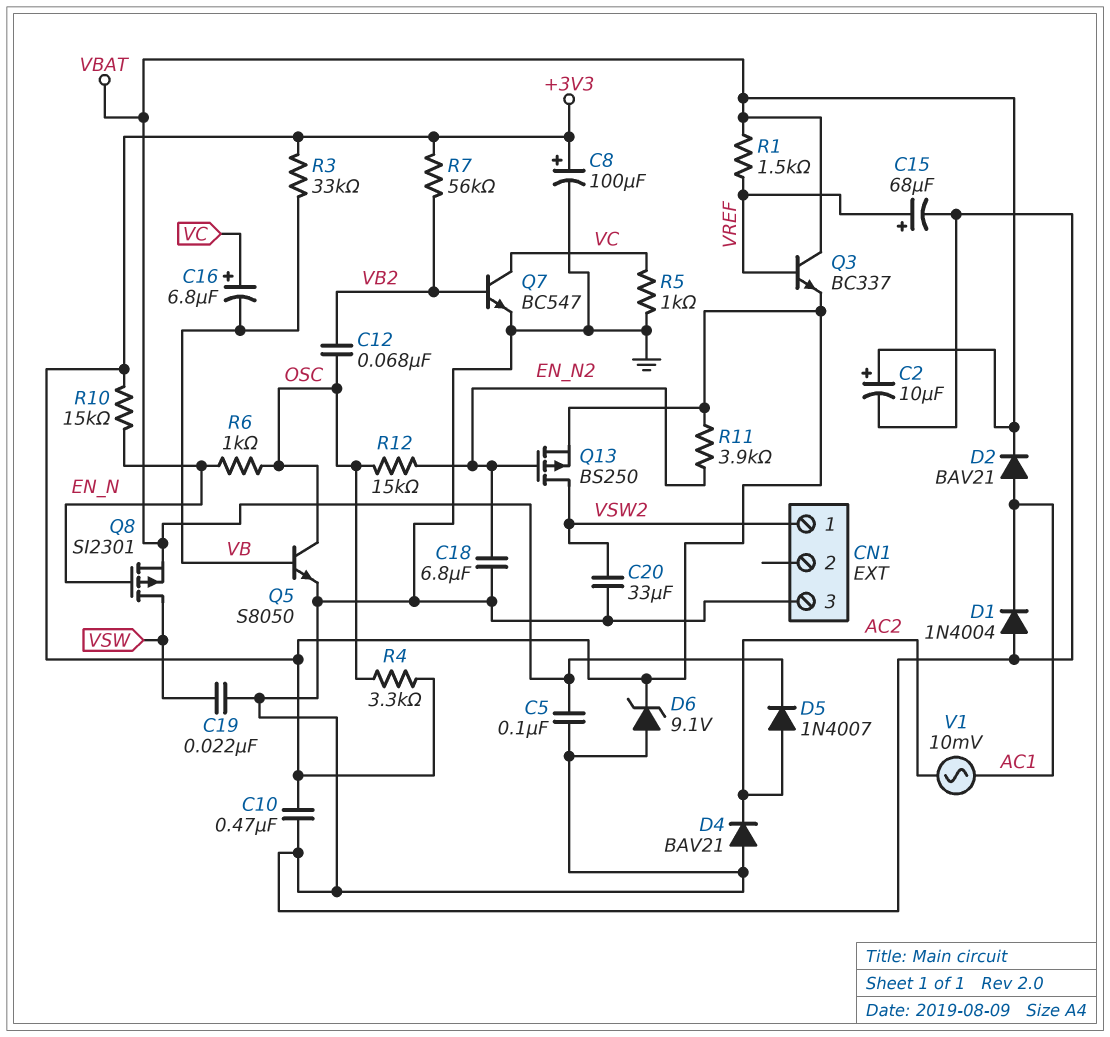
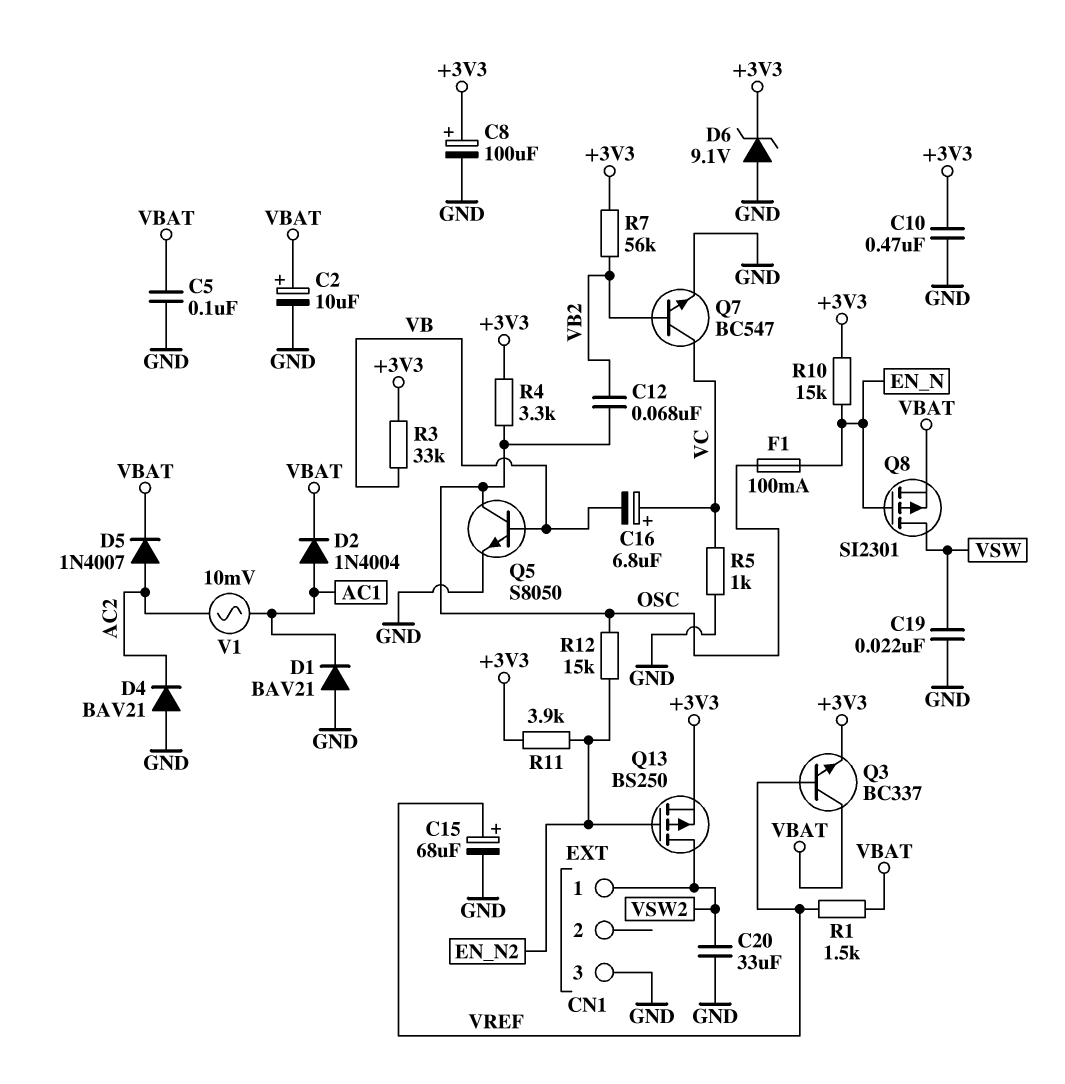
C18: 6.8uF (EN_N2, GND) -> none
D1: diode 1N4004 (A GND, K AC1) -> diode BAV21 (A GND, K AC1)
D2: diode BAV21 (A AC1, K VBAT) -> diode 1N4004 (A AC1, K VBAT)
F1: none -> 100mA (EN_N, OSC)
R6: 1k (EN_N, OSC) -> none

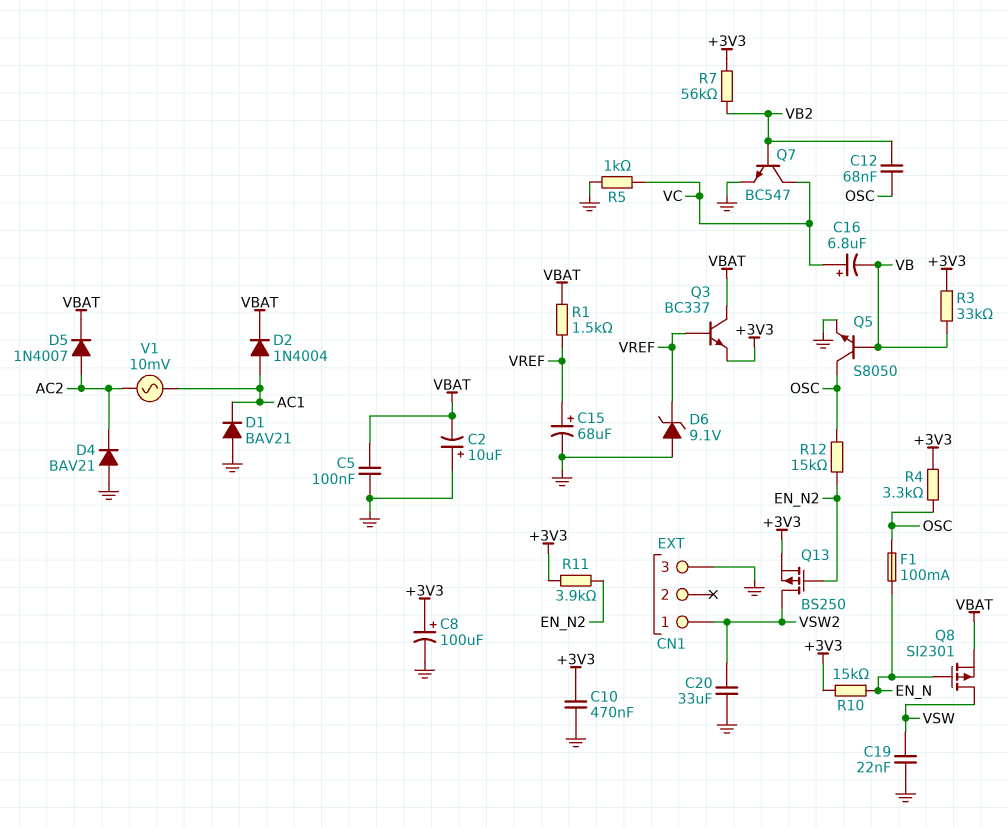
C2: 10uF (plus VBAT, minus GND) -> 10uF (plus GND, minus VBAT)
D6: zener 9.1V (A GND, K +3V3) -> zener 9.1V (A GND, K VREF)

